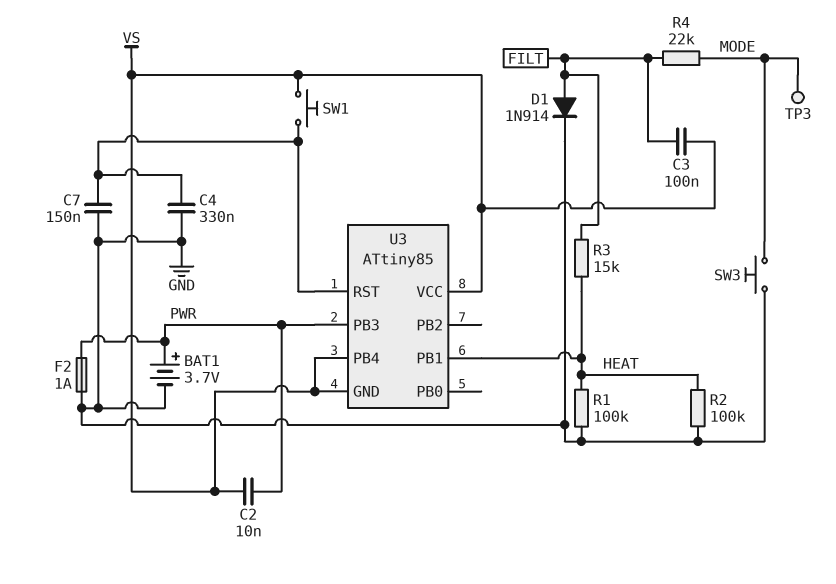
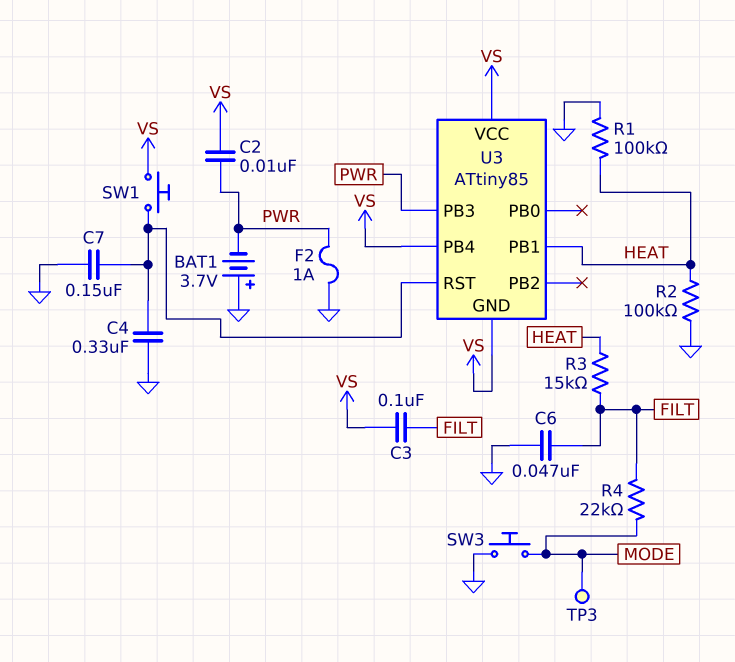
BAT1: 3.7V (plus PWR, minus GND) -> 3.7V (plus GND, minus PWR)
C6: none -> 47nF (FILT, GND)
D1: diode 1N914 (A FILT, K GND) -> none

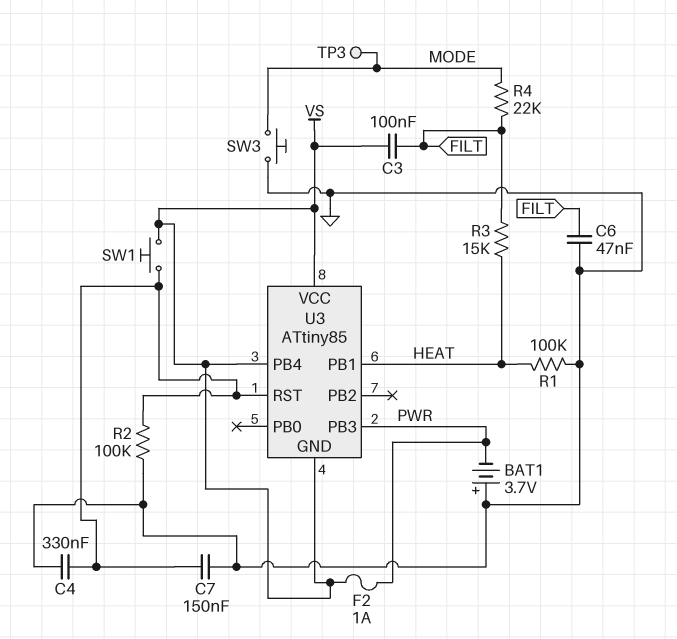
C2: 10nF (PWR, VS) -> none
F2: 1A (GND, PWR) -> 1A (PWR, VS)
R2: 100k (GND, HEAT) -> 100k (GND, U3/RST)

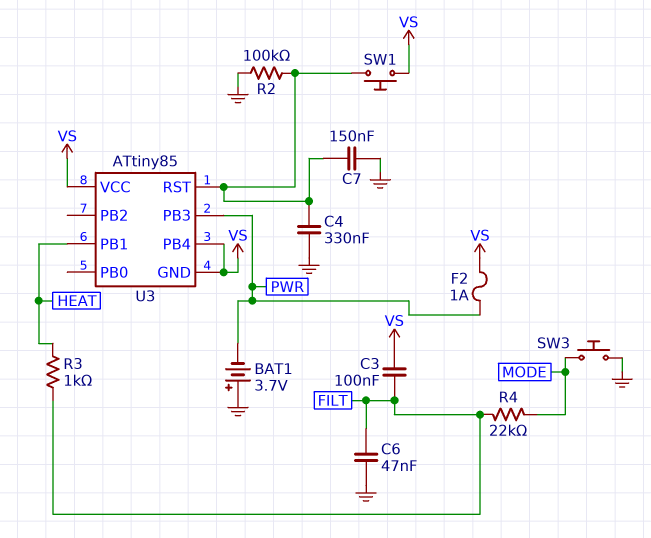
R1: 100k (GND, HEAT) -> none
R3: 15k (FILT, HEAT) -> 1k (FILT, HEAT)
TP3: test point (MODE) -> none

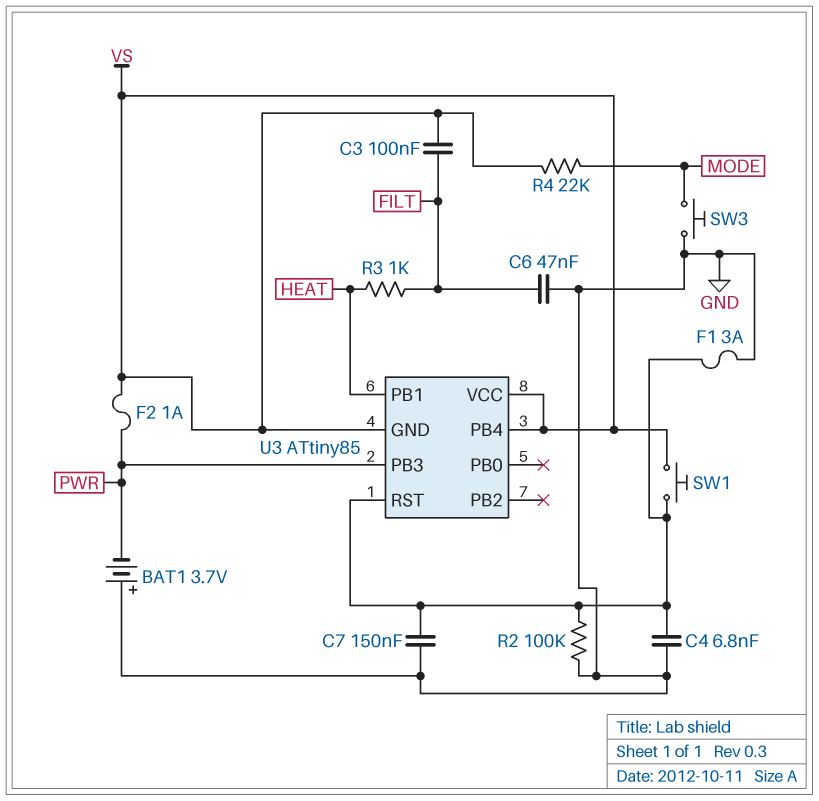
C4: 330nF (GND, U3/RST) -> 6.8nF (GND, U3/RST)
F1: none -> 3A (GND, U3/RST)
R4: 22k (FILT, MODE) -> 22k (MODE, VS)

